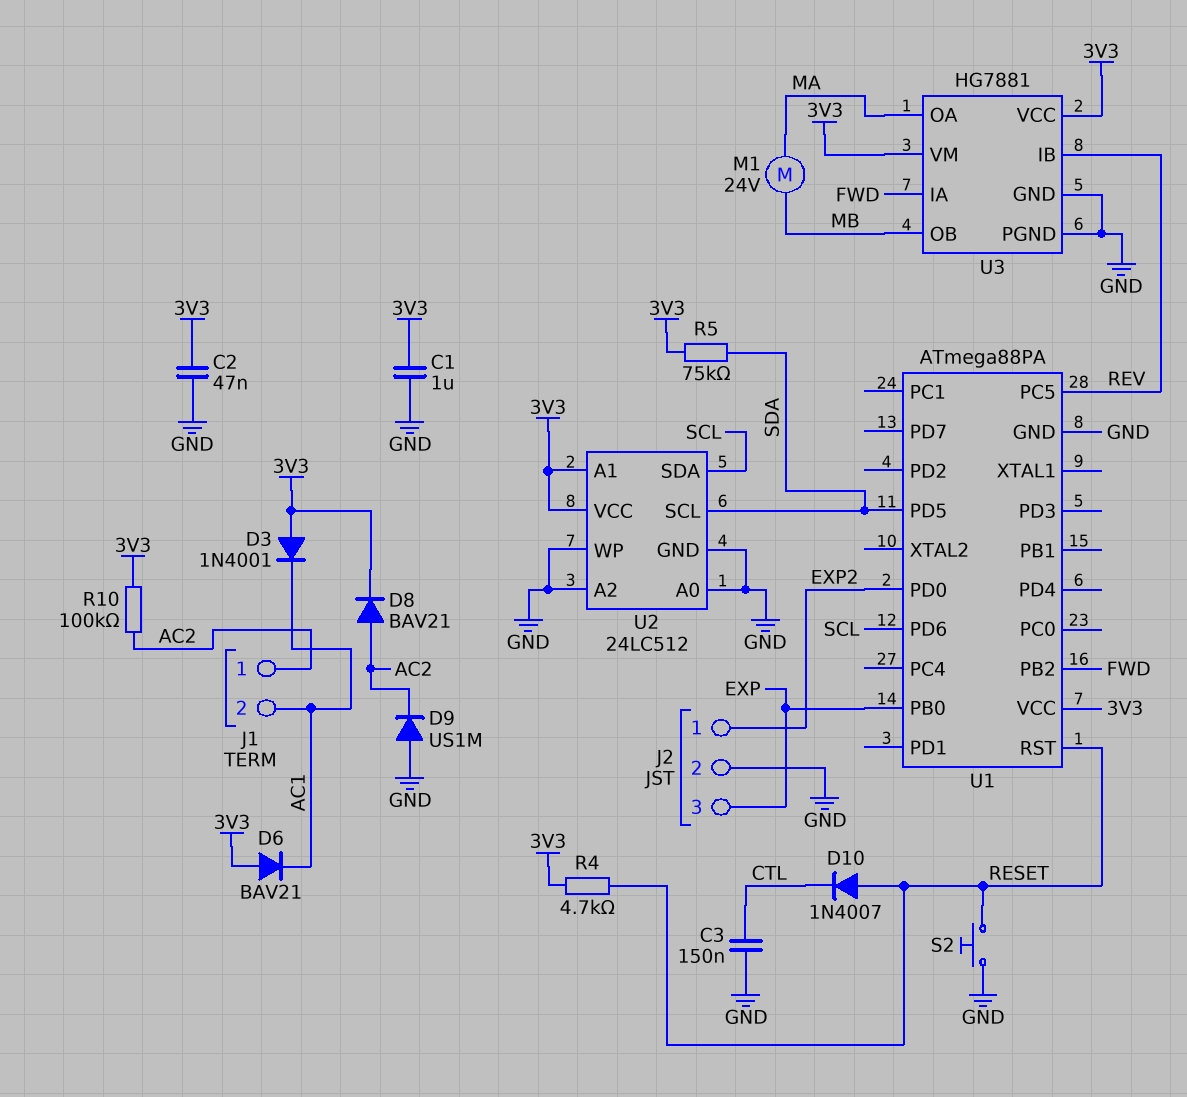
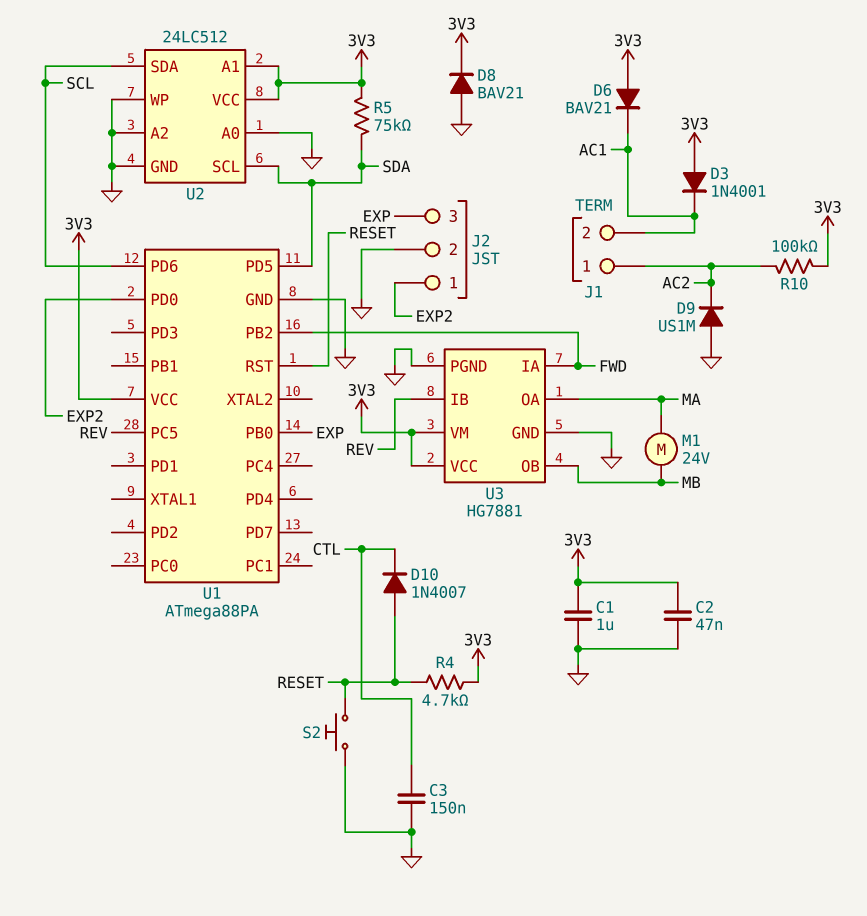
D8: diode BAV21 (A AC2, K 3V3) -> diode BAV21 (A GND, K 3V3)

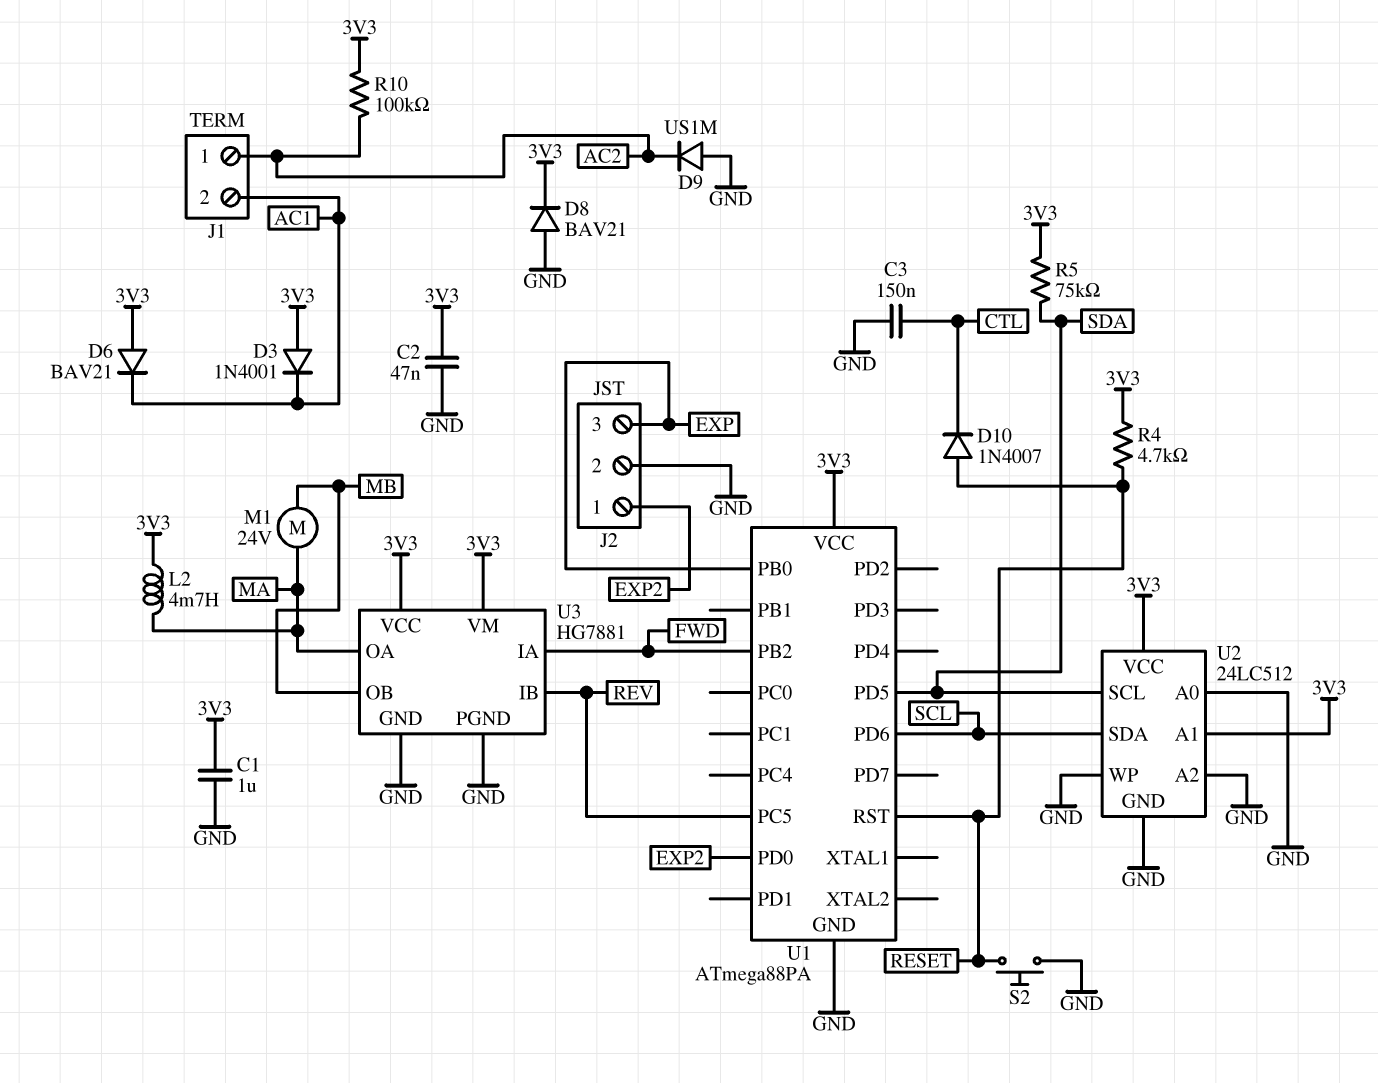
L2: none -> 4.7mH (3V3, MA)

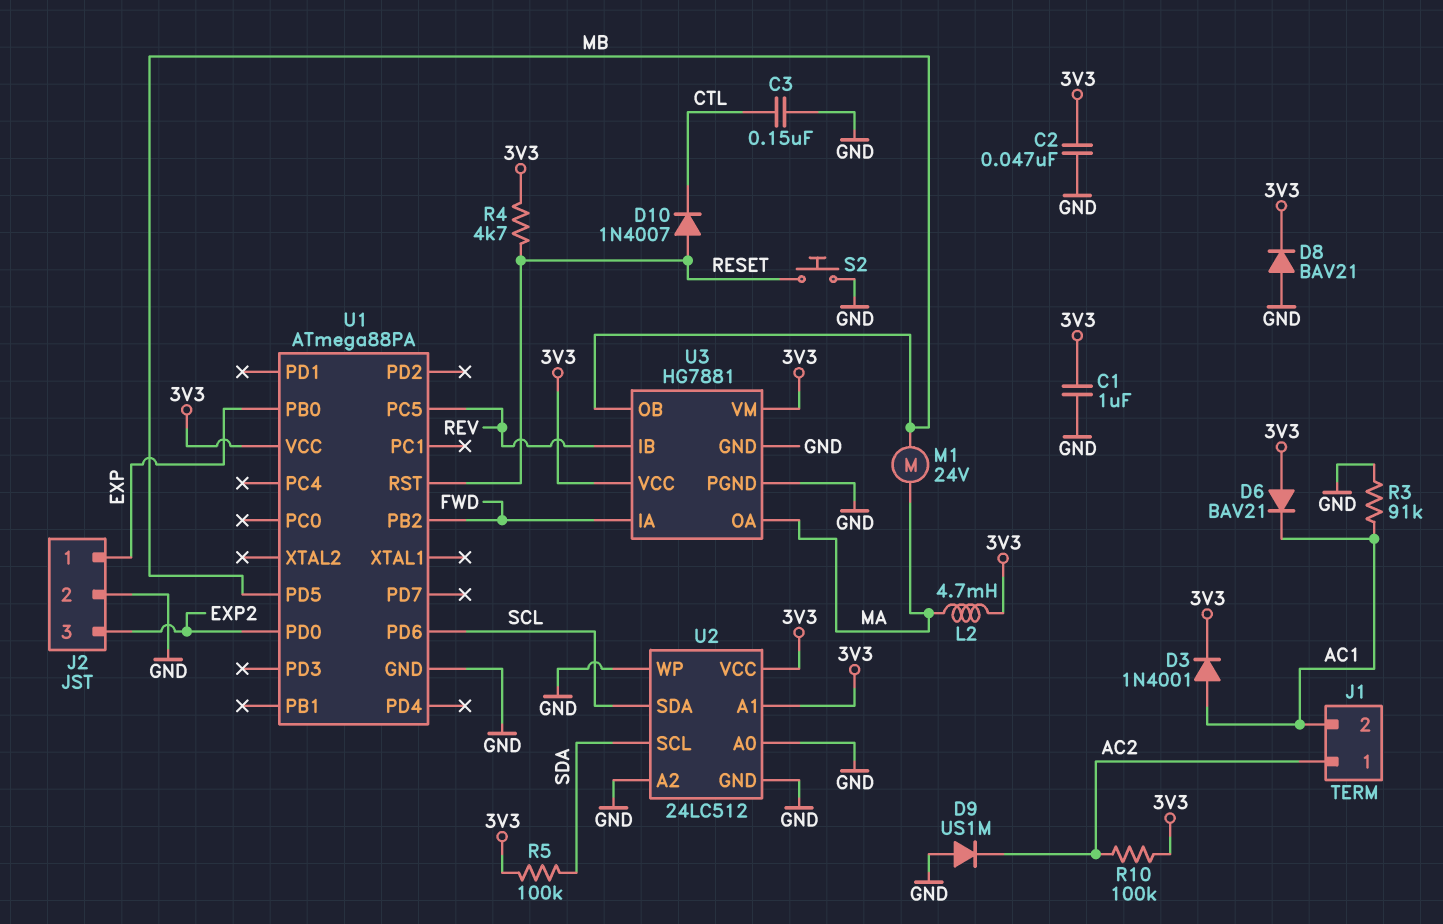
D3: diode 1N4001 (A 3V3, K AC1) -> diode 1N4001 (A AC1, K 3V3)
J2 pin 1: EXP2 -> EXP
J2 pin 3: EXP -> EXP2
R3: none -> 91k (AC1, GND)
R5: 75k (3V3, SDA) -> 100k (3V3, SDA)
U1 pin PD5: SDA -> MB

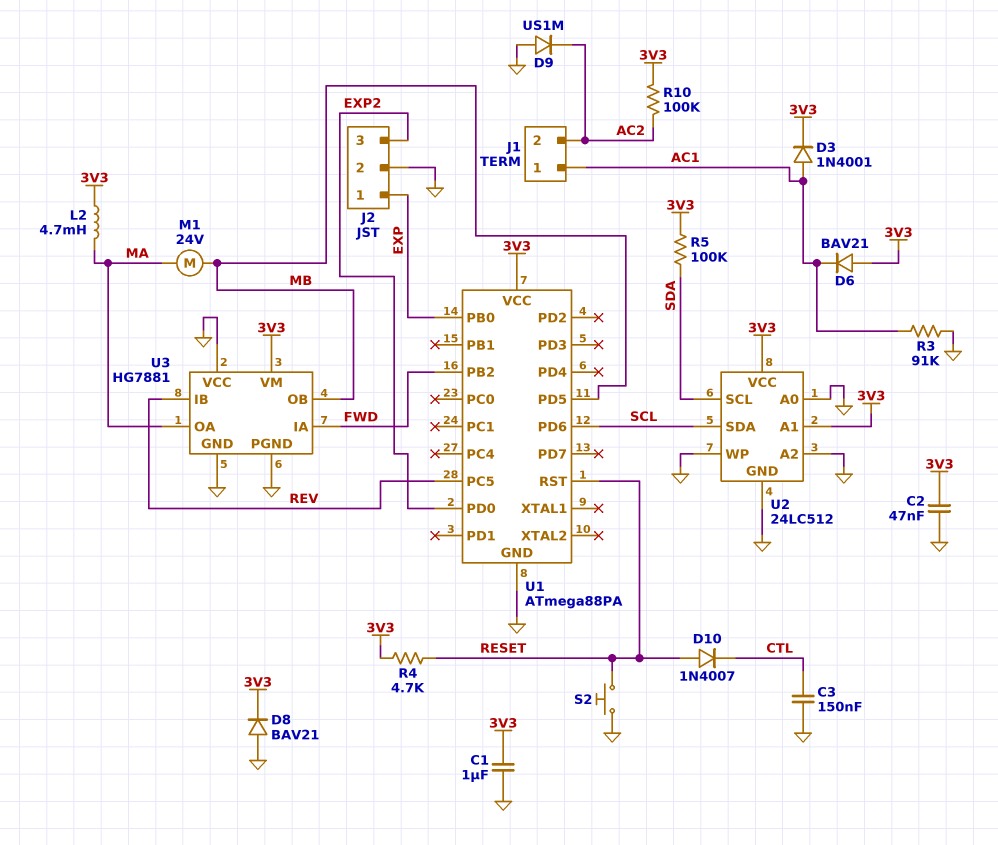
J1 pin 1: AC2 -> AC1
J1 pin 2: AC1 -> AC2
U3 pin VCC: 3V3 -> GND

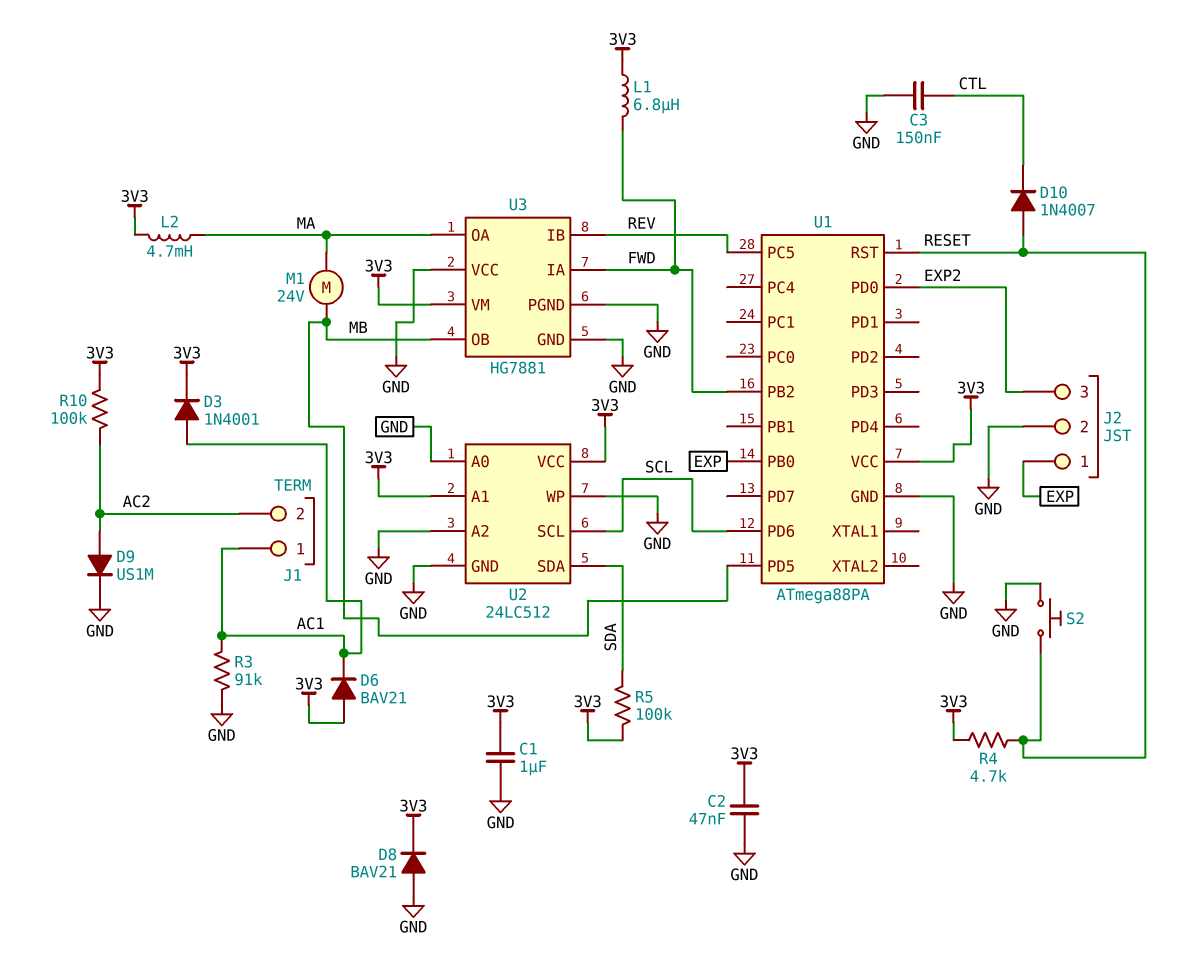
D9: diode US1M (A GND, K AC2) -> diode US1M (A AC2, K GND)
L1: none -> 6.8uH (3V3, FWD)
U2 pin SCL: SDA -> SCL
U2 pin SDA: SCL -> SDA

